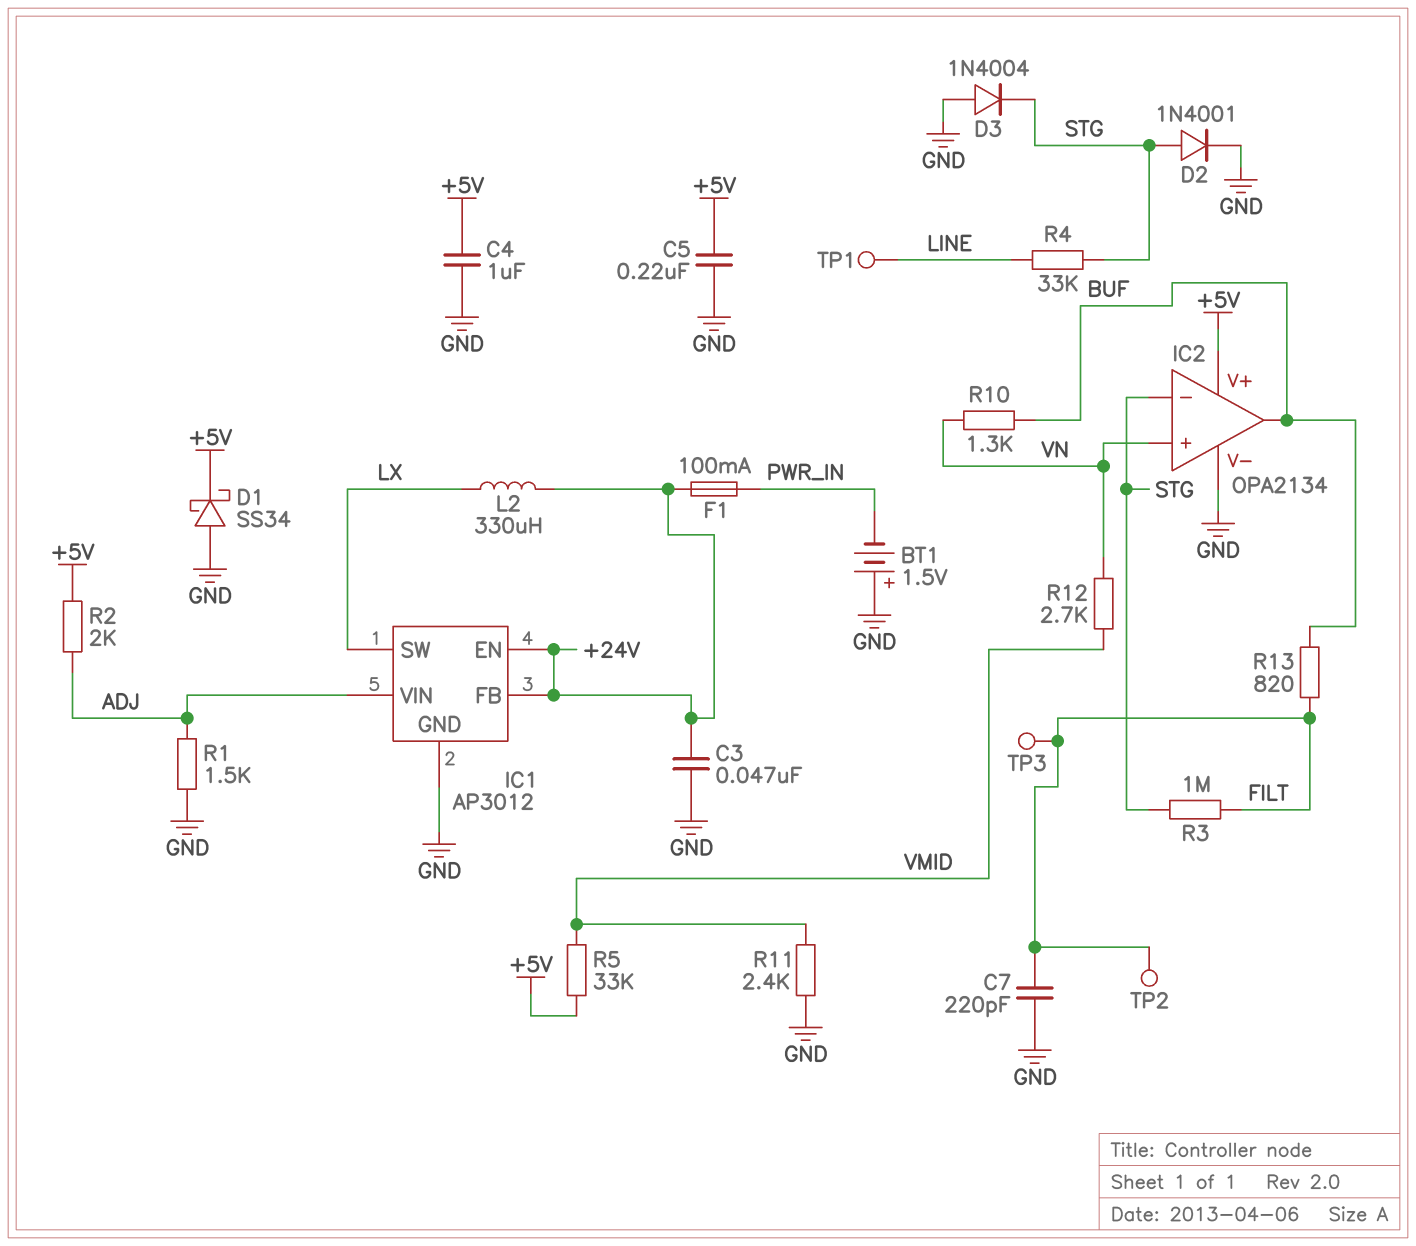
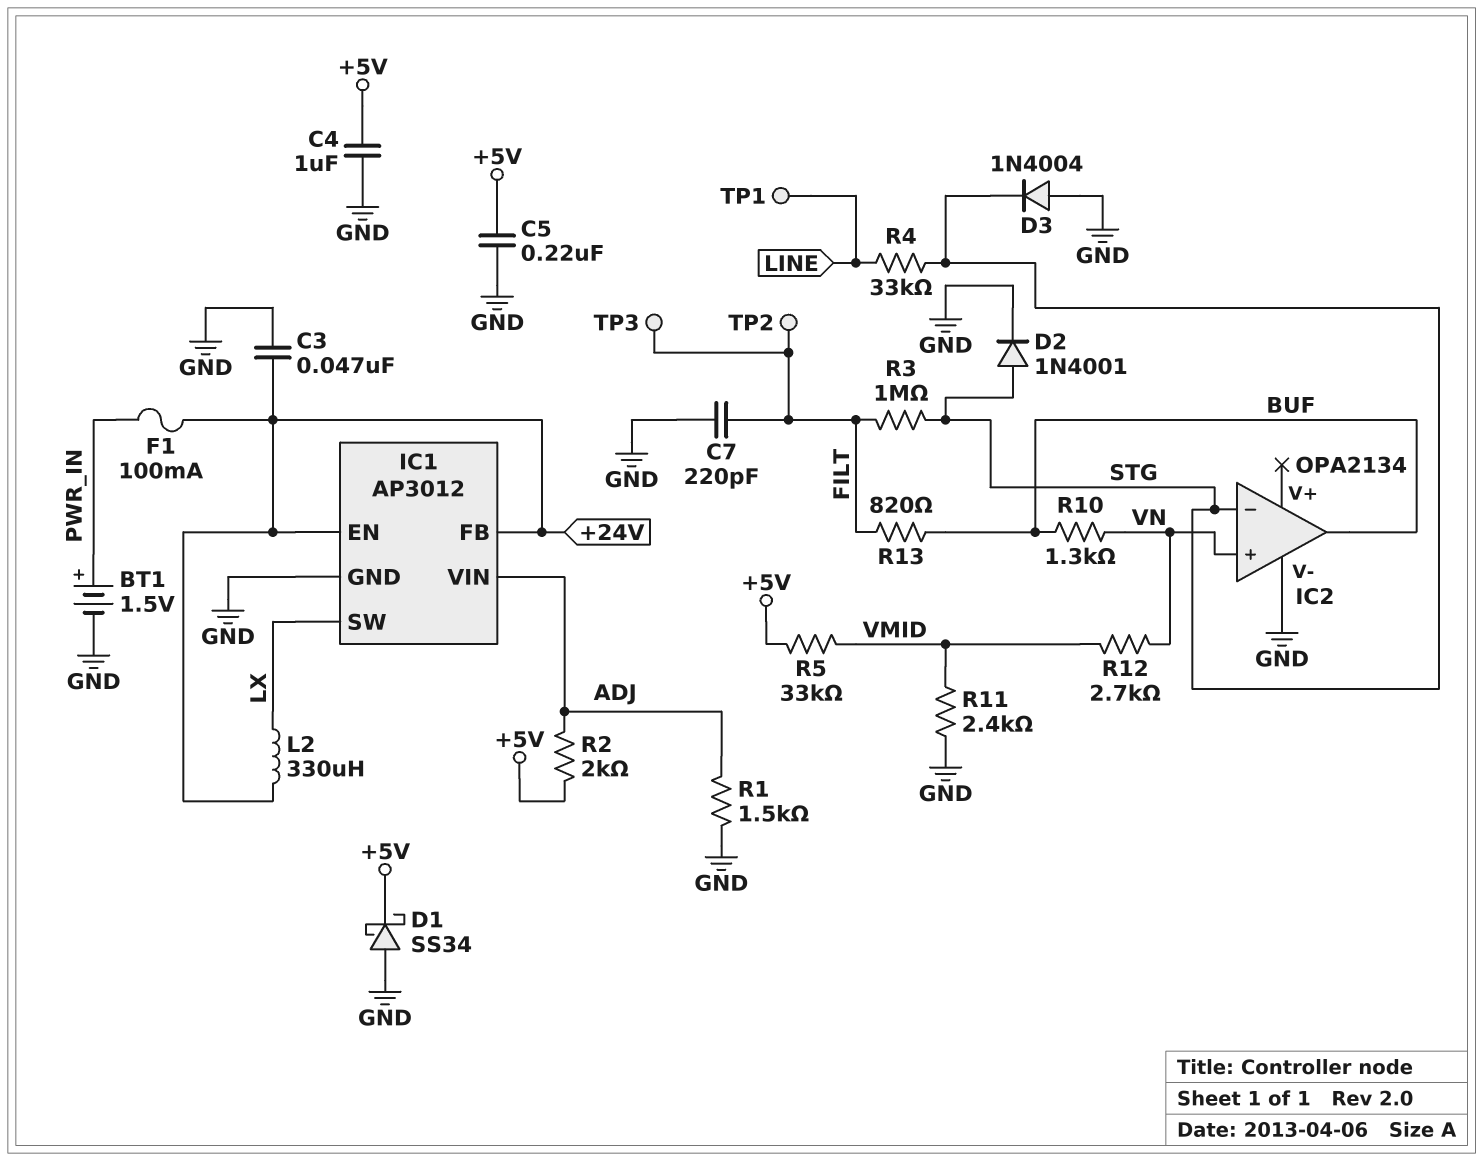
BT1: 1.5V (plus GND, minus PWR_IN) -> 1.5V (plus PWR_IN, minus GND)
IC2 pin V+: +5V -> none

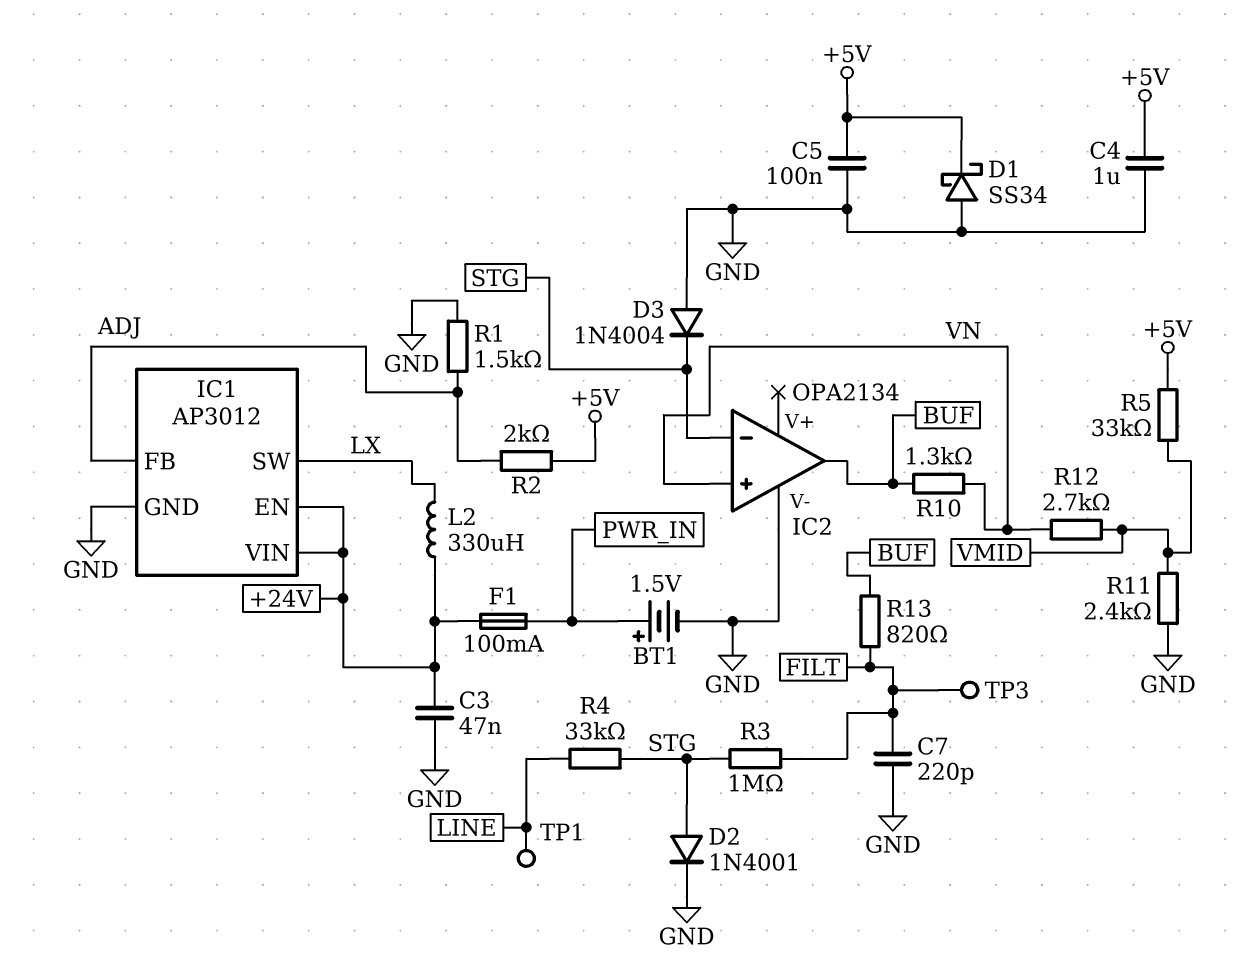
C5: 220nF (+5V, GND) -> 100nF (+5V, GND)
IC1 pin FB: +24V -> ADJ
IC1 pin VIN: ADJ -> +24V
TP2: test point (FILT) -> none

